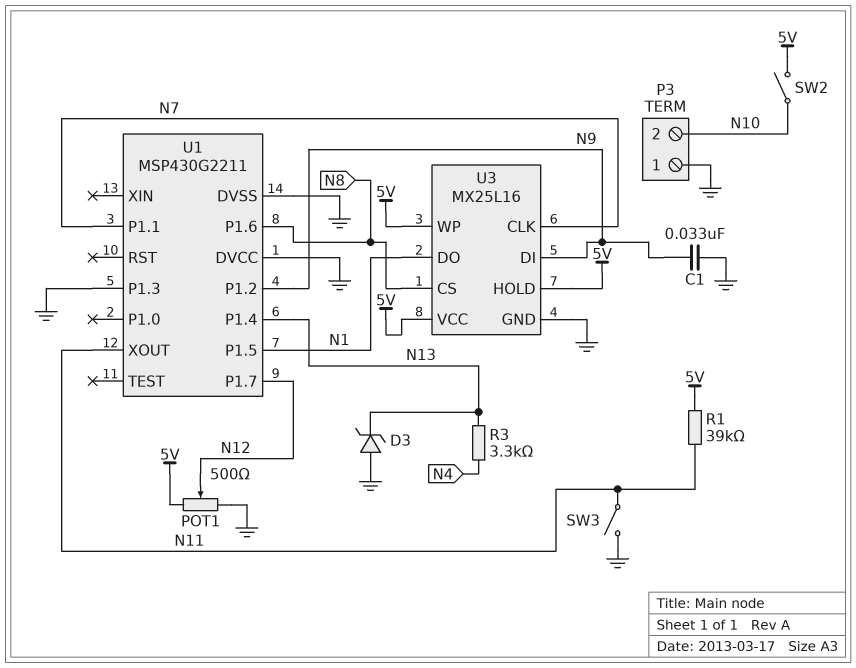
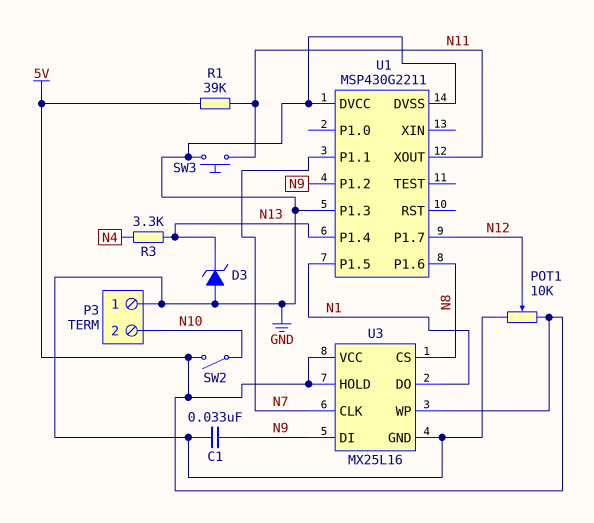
POT1: 500 (5V, GND, wiper N12) -> 10k (5V, GND, wiper N12)
SW3: switch (GND, N11) -> button (GND, N11)

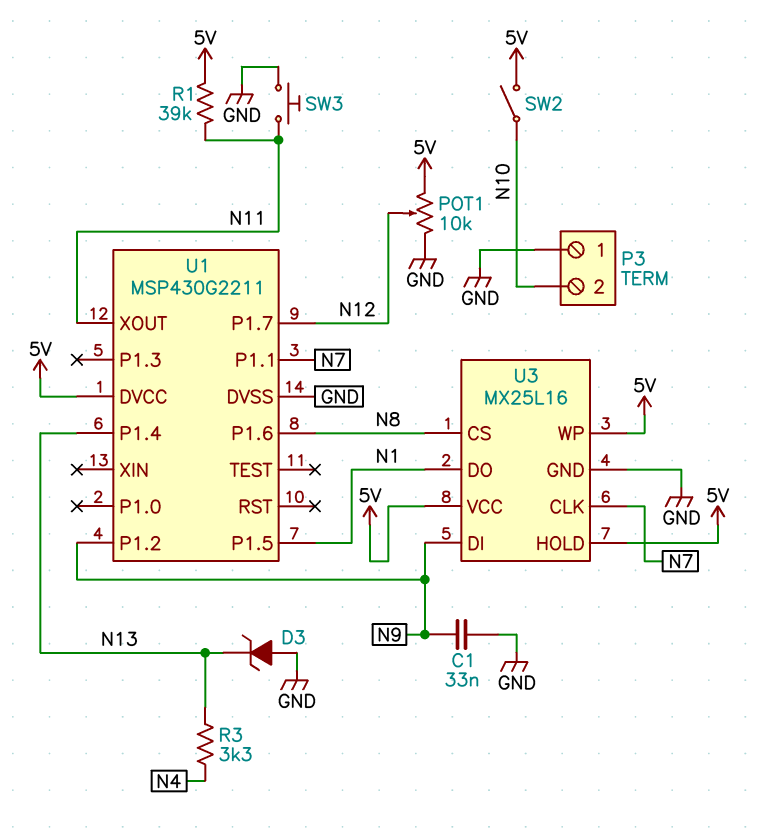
U1 pin DVCC: GND -> 5V
U1 pin P1.3: GND -> none

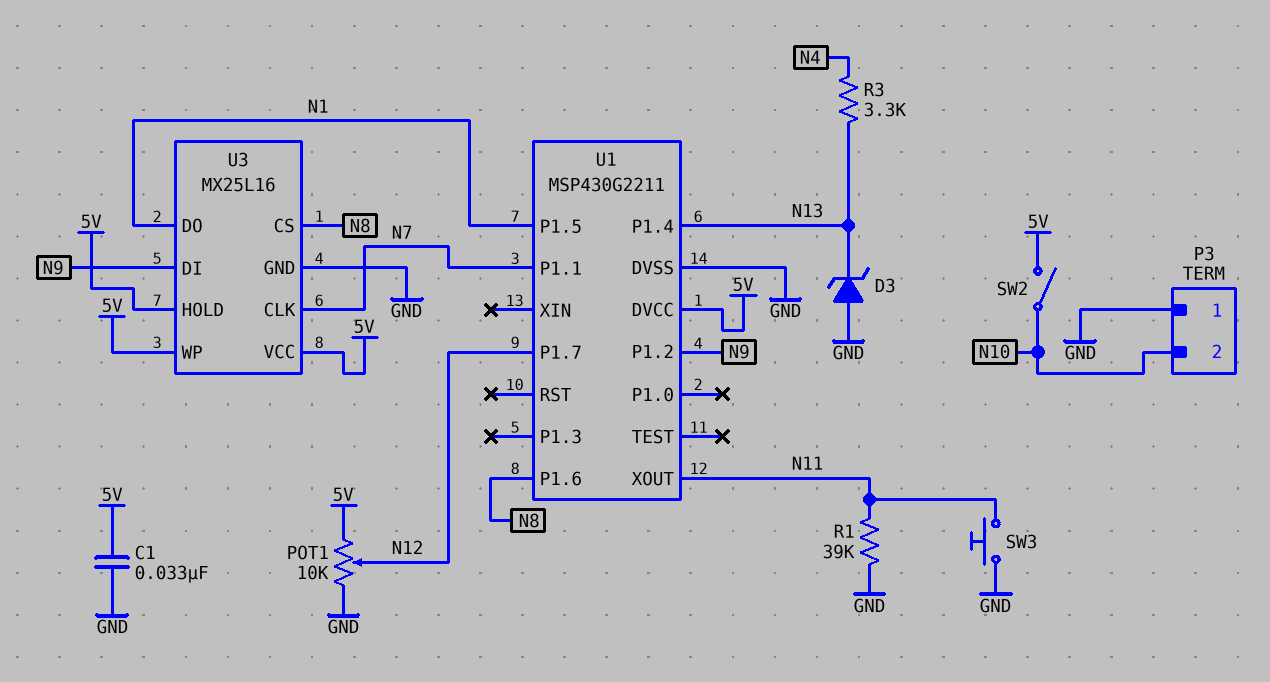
C1: 33nF (GND, N9) -> 33nF (5V, GND)
R1: 39k (5V, N11) -> 39k (GND, N11)

